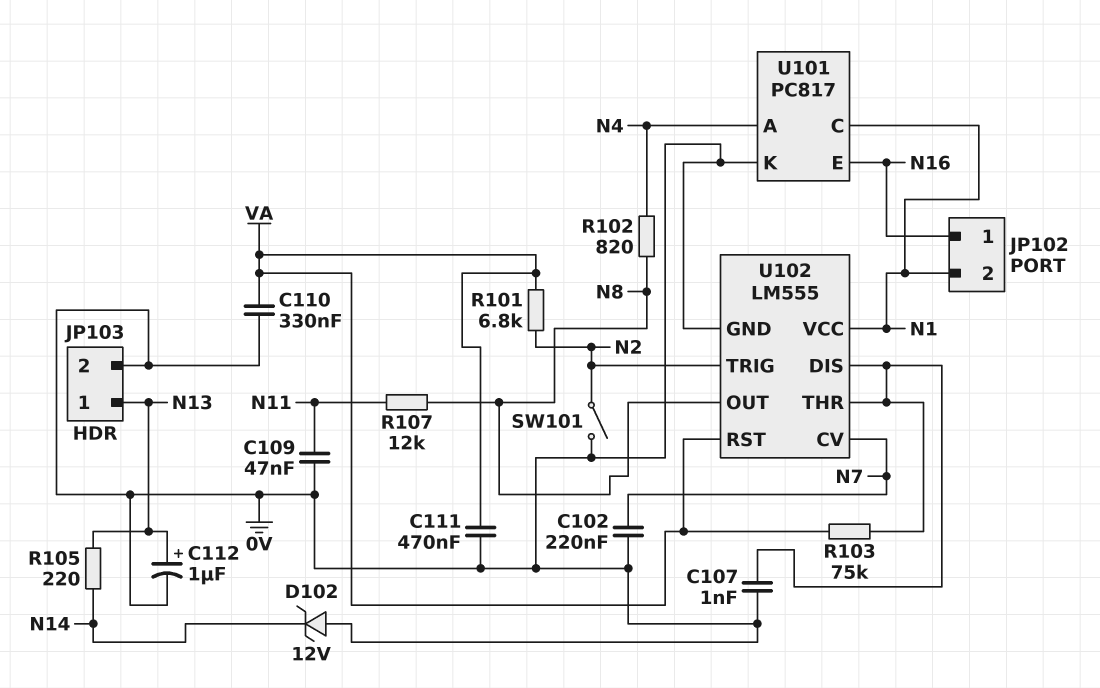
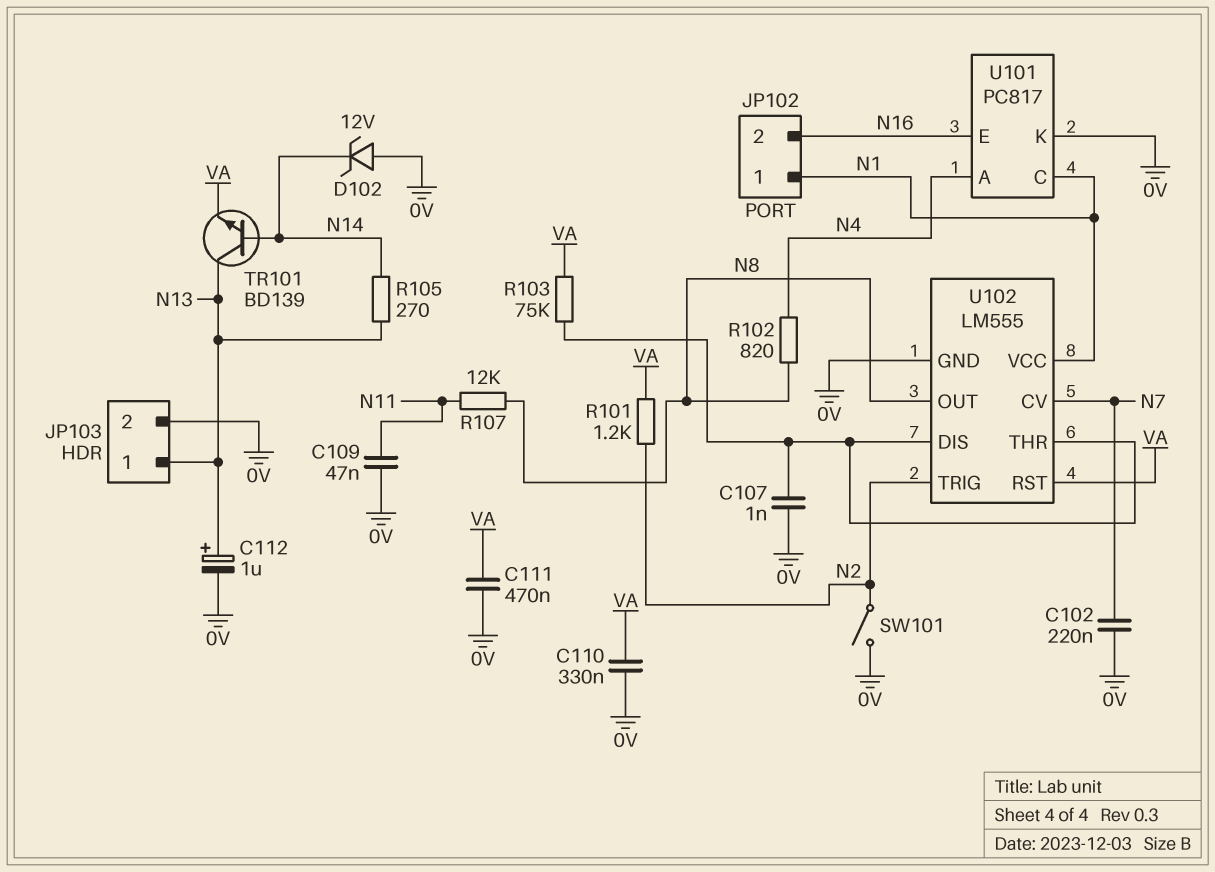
JP102 pin 1: N16 -> N1
JP102 pin 2: N1 -> N16
R101: 6.8k (N2, VA) -> 1.2k (N2, VA)
R105: 220 (N13, N14) -> 270 (N13, N14)
TR101: none -> NPN BD139 (B N14, C N13, E VA)

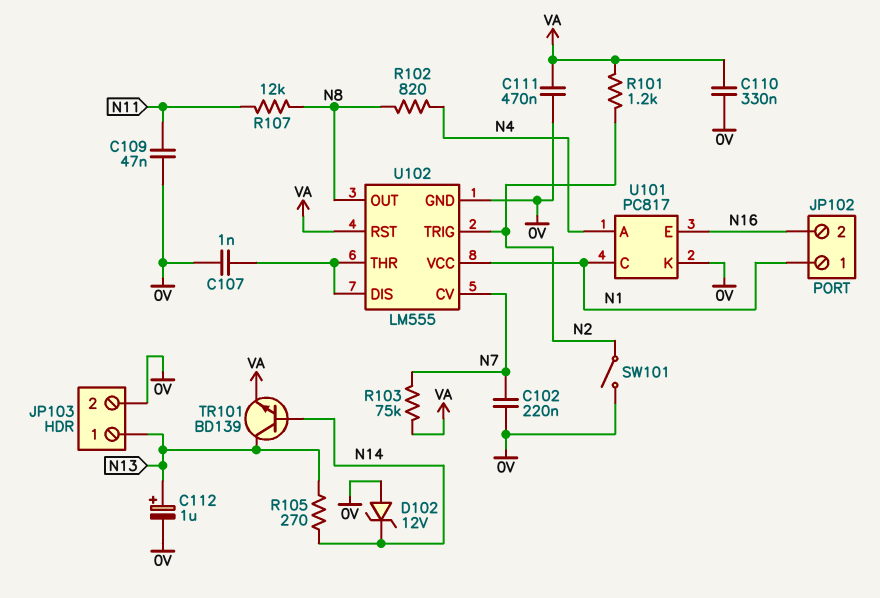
R103: 75k (U102/DIS, VA) -> 75k (N7, VA)

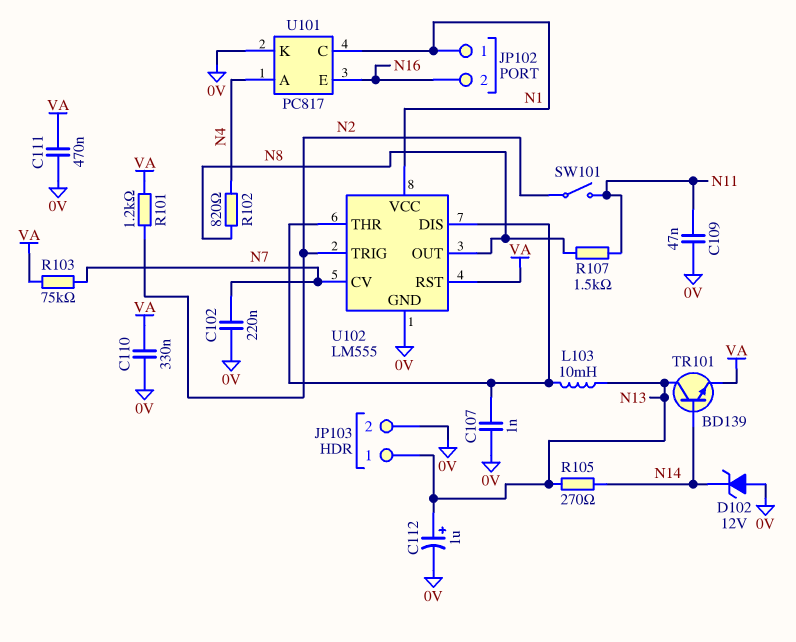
L103: none -> 10mH (N13, U102/DIS)
R107: 12k (N8, N11) -> 1.5k (N8, N11)
SW101: switch (0V, N2) -> switch (N2, N11)

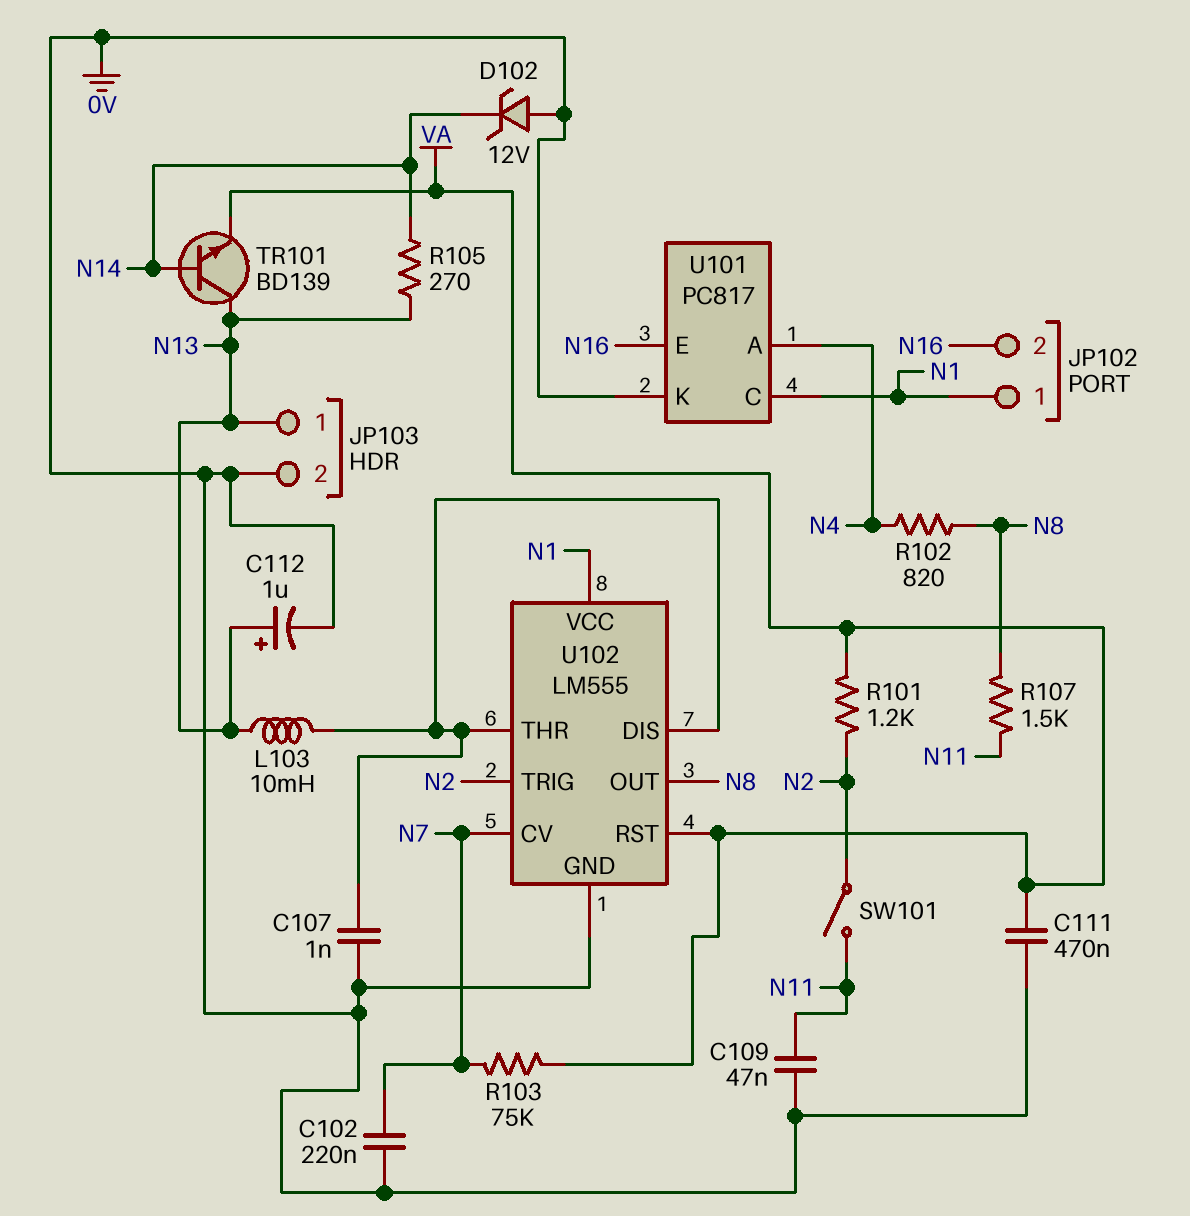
C110: 330nF (0V, VA) -> none

